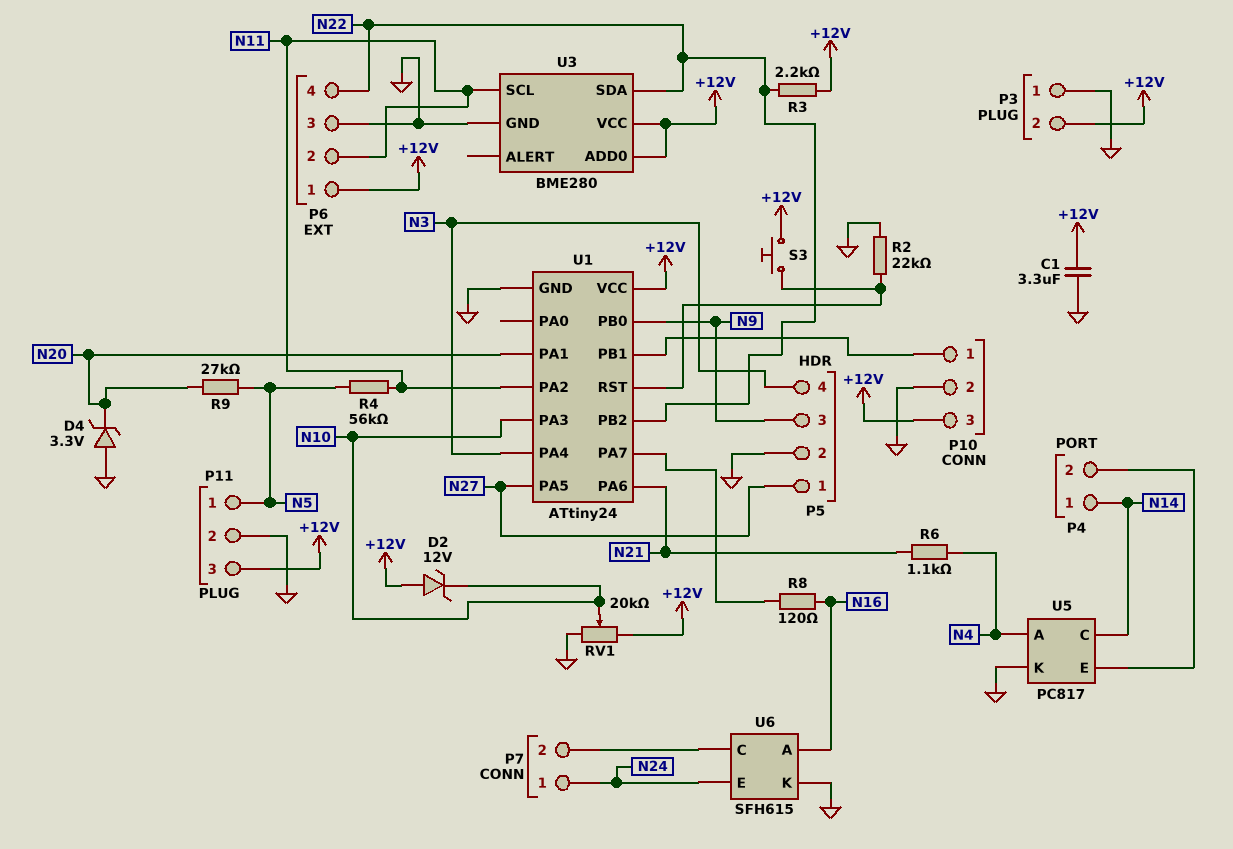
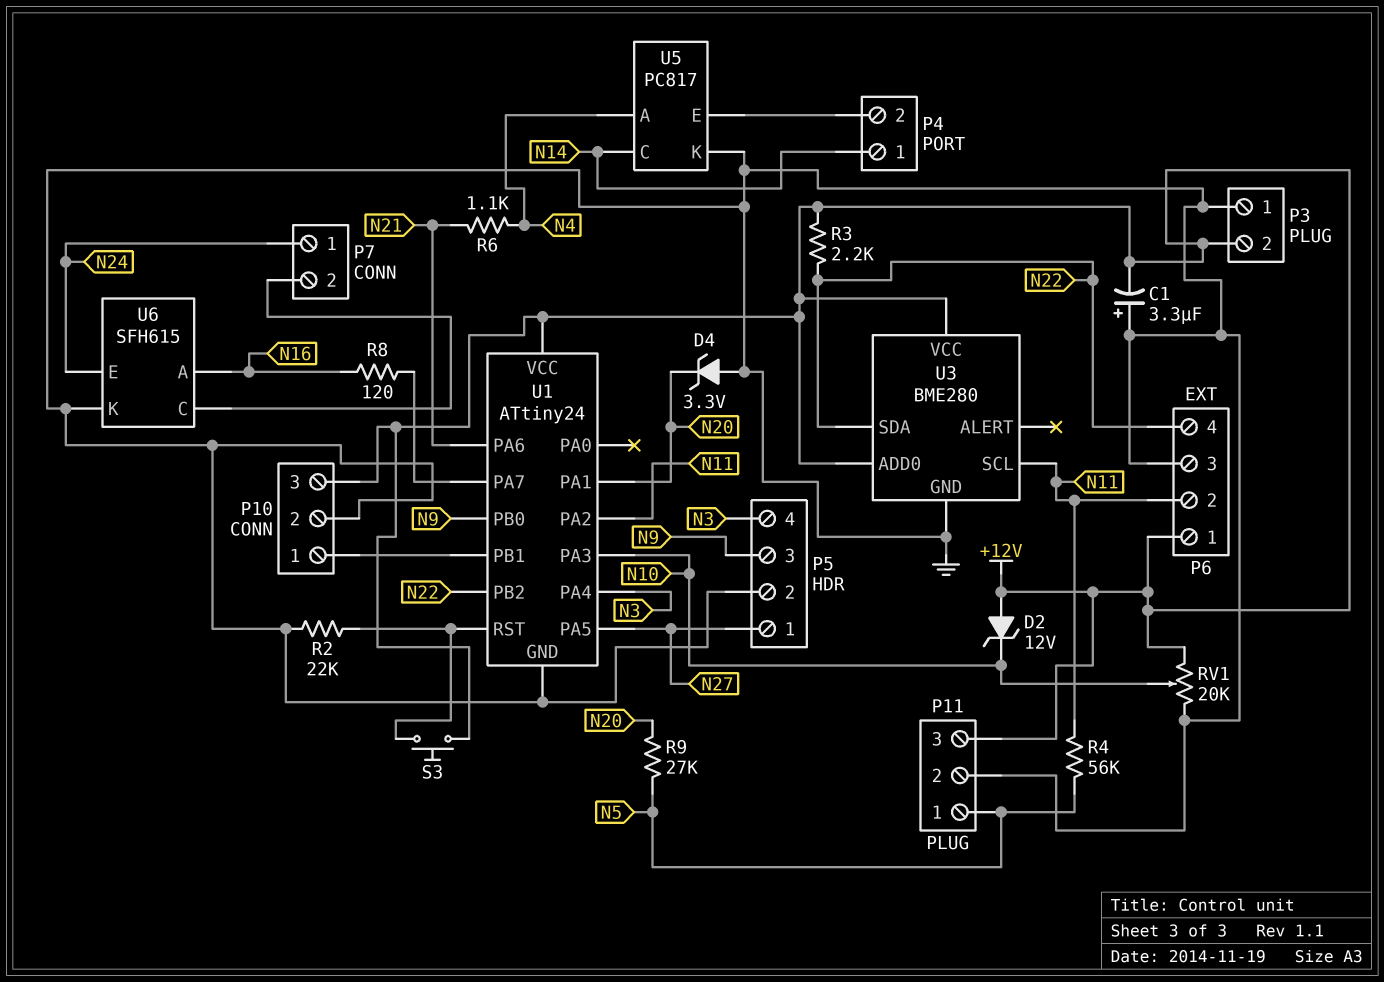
C1: 3.3uF (+12V, GND) -> 3.3uF (plus GND, minus +12V)

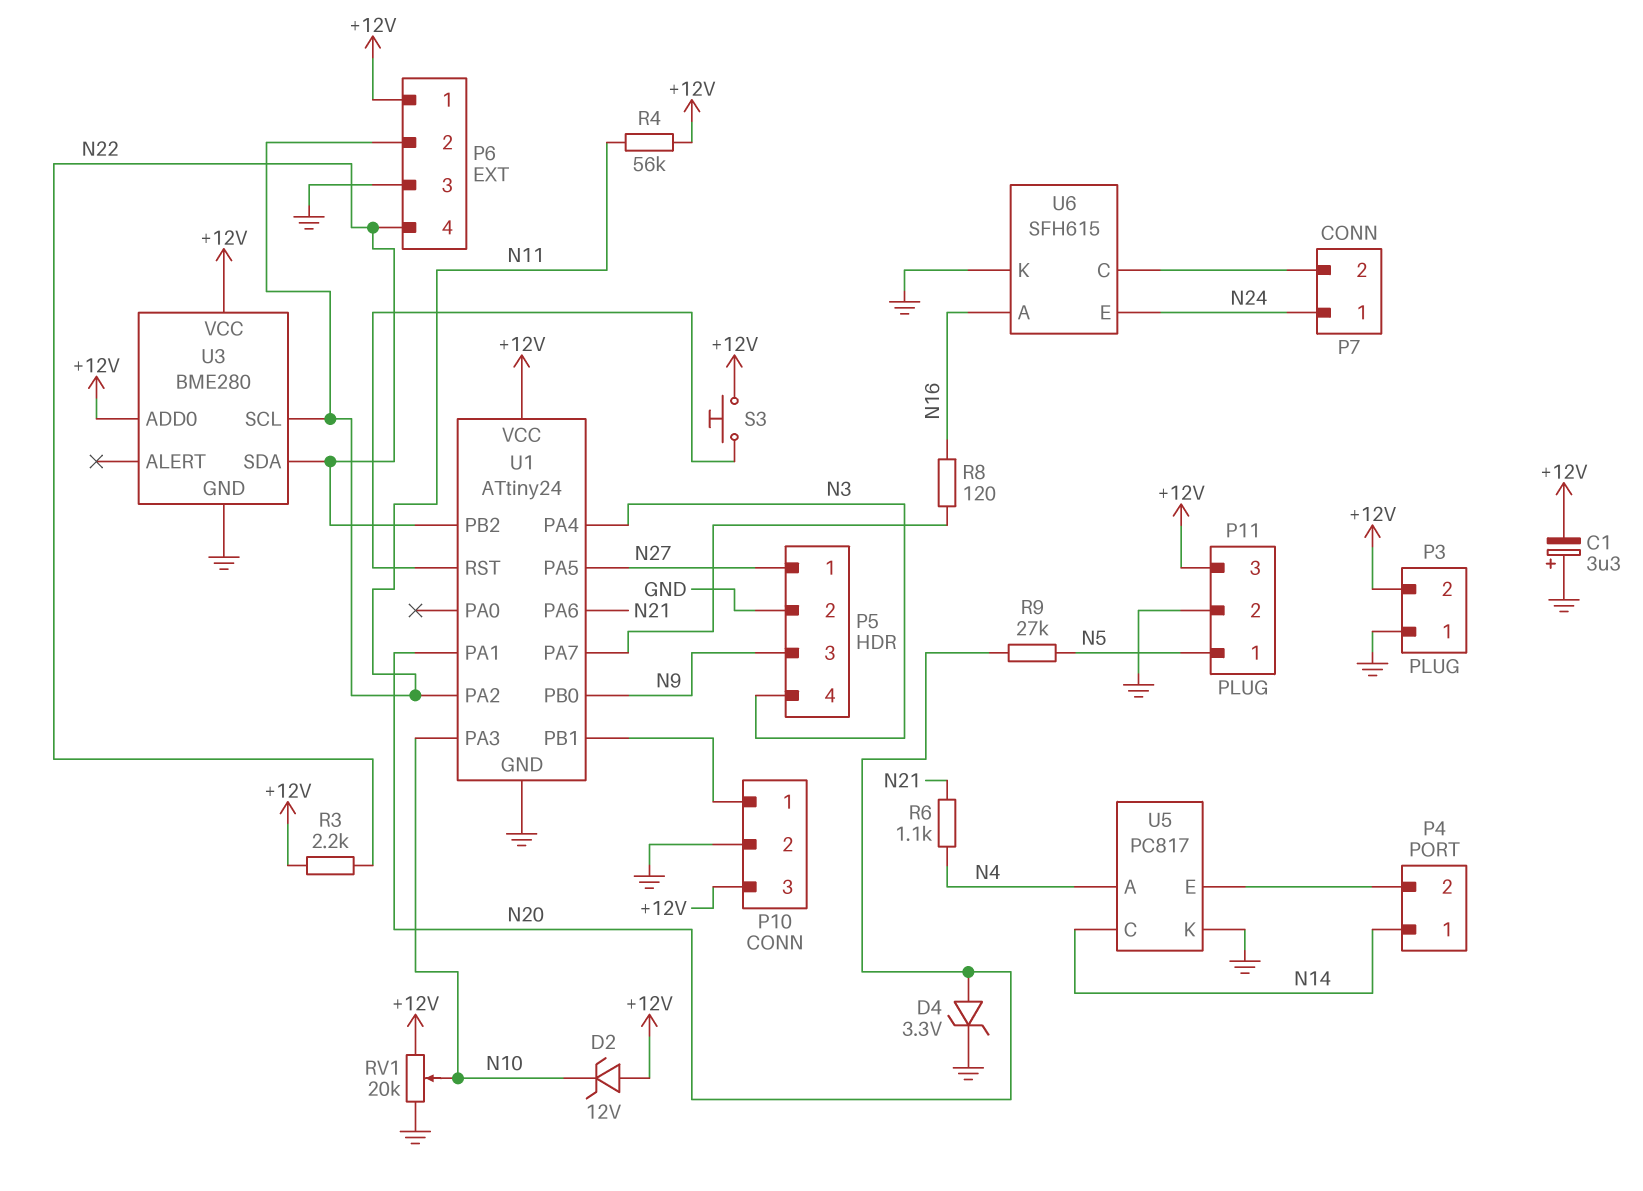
D4: zener 3.3V (A GND, K N20) -> zener 3.3V (A N20, K GND)
R2: 22k (GND, U1/RST) -> none
R4: 56k (N5, N11) -> 56k (+12V, N11)

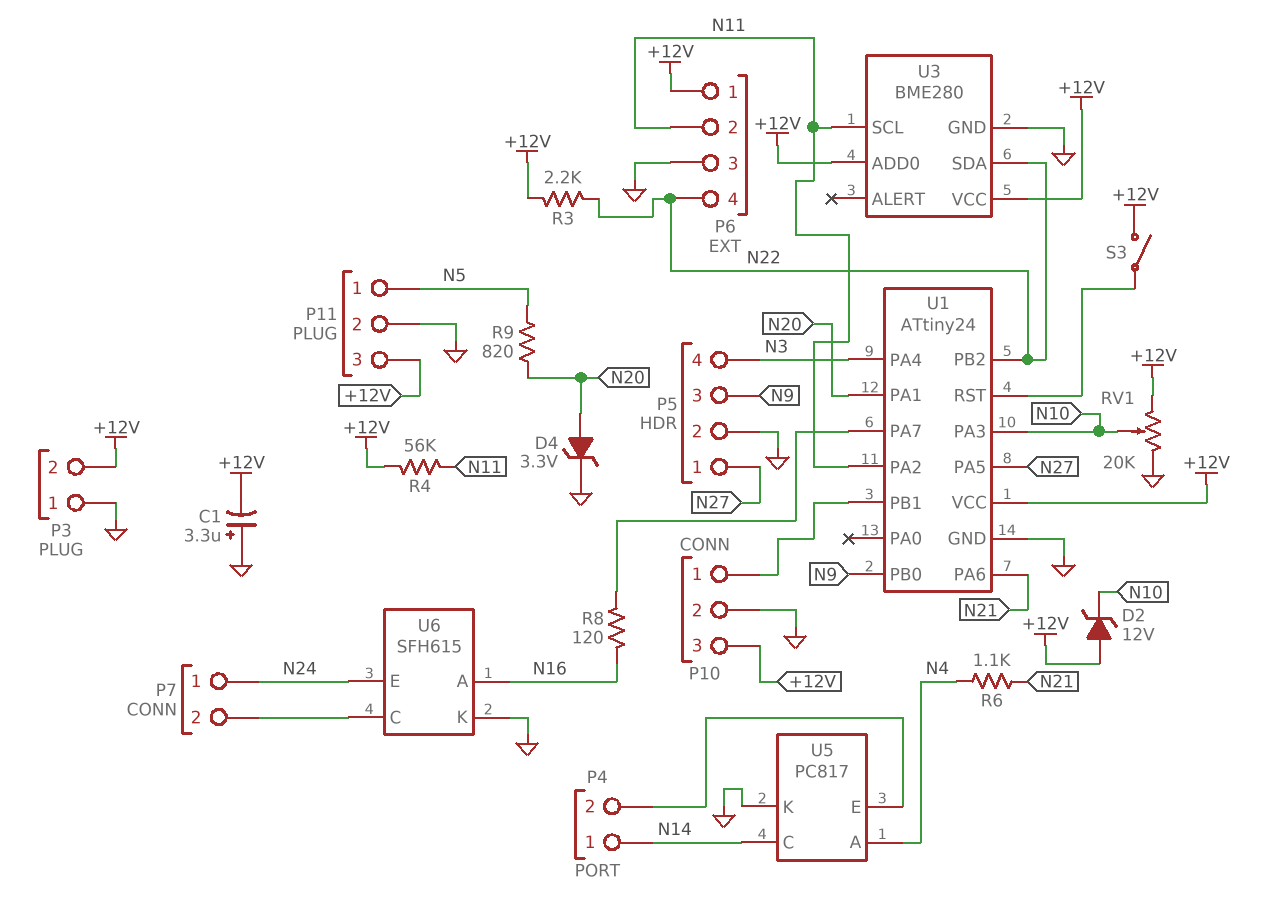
R9: 27k (N5, N20) -> 820 (N5, N20)
S3: button (+12V, U1/RST) -> switch (+12V, U1/RST)

